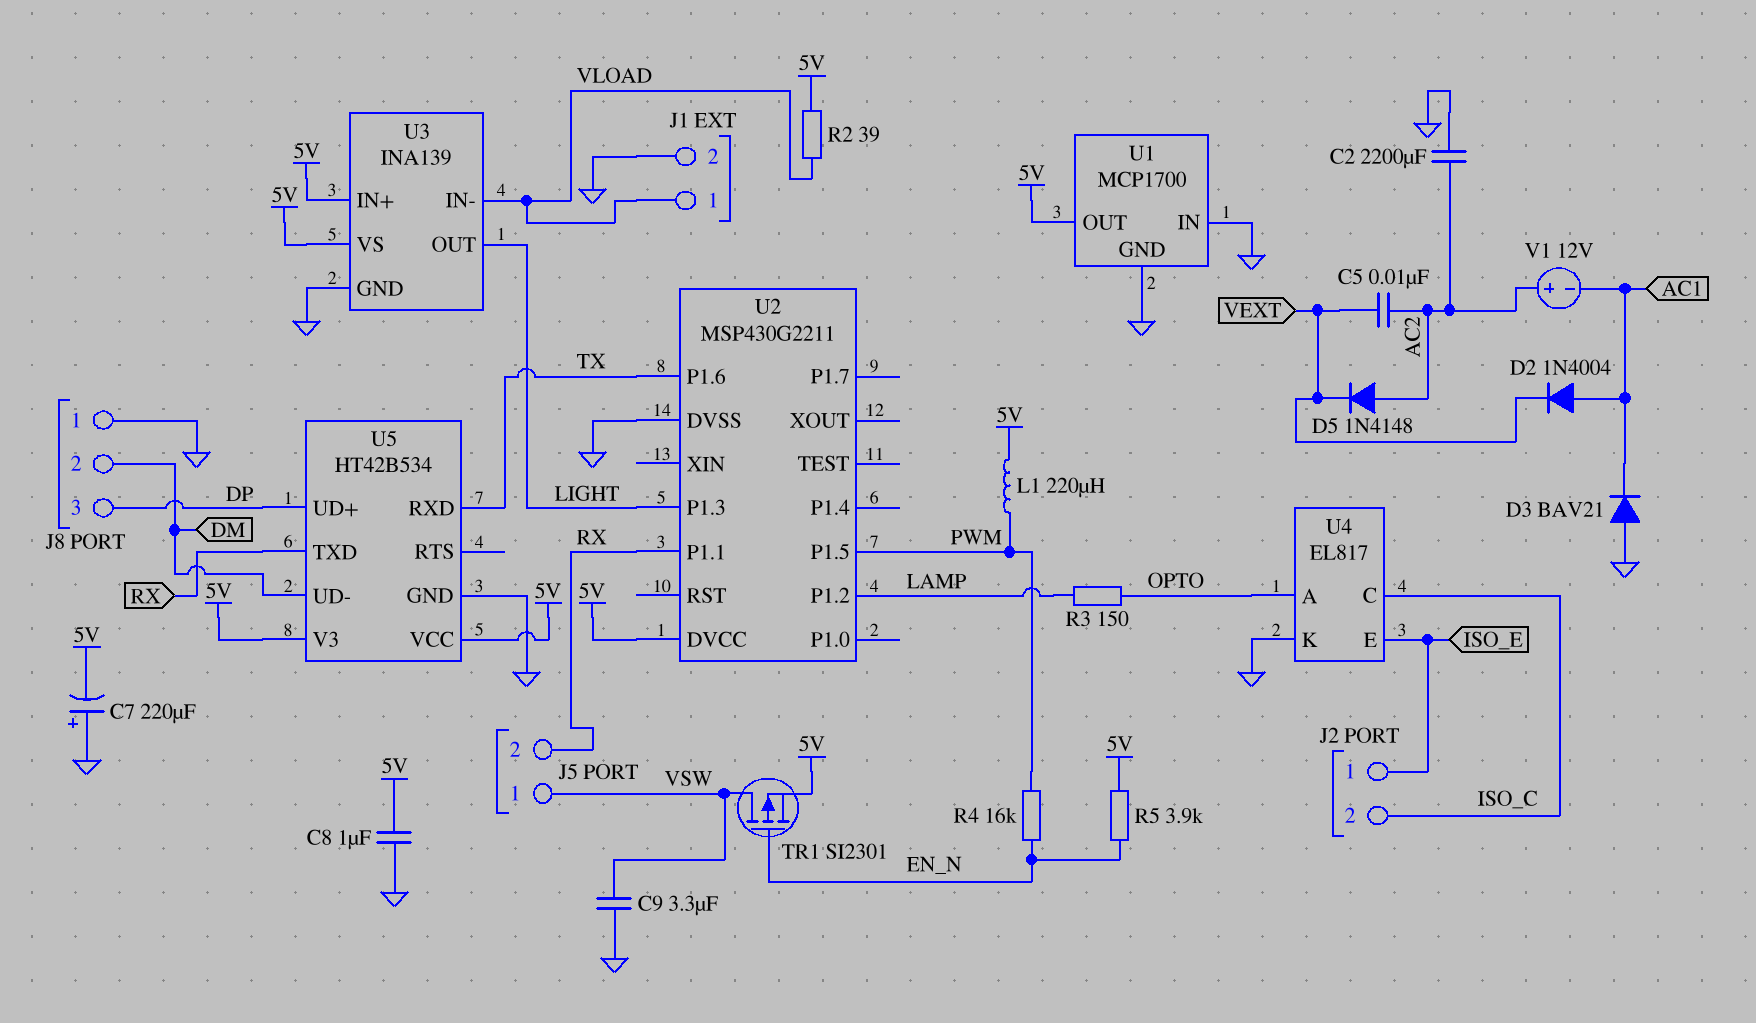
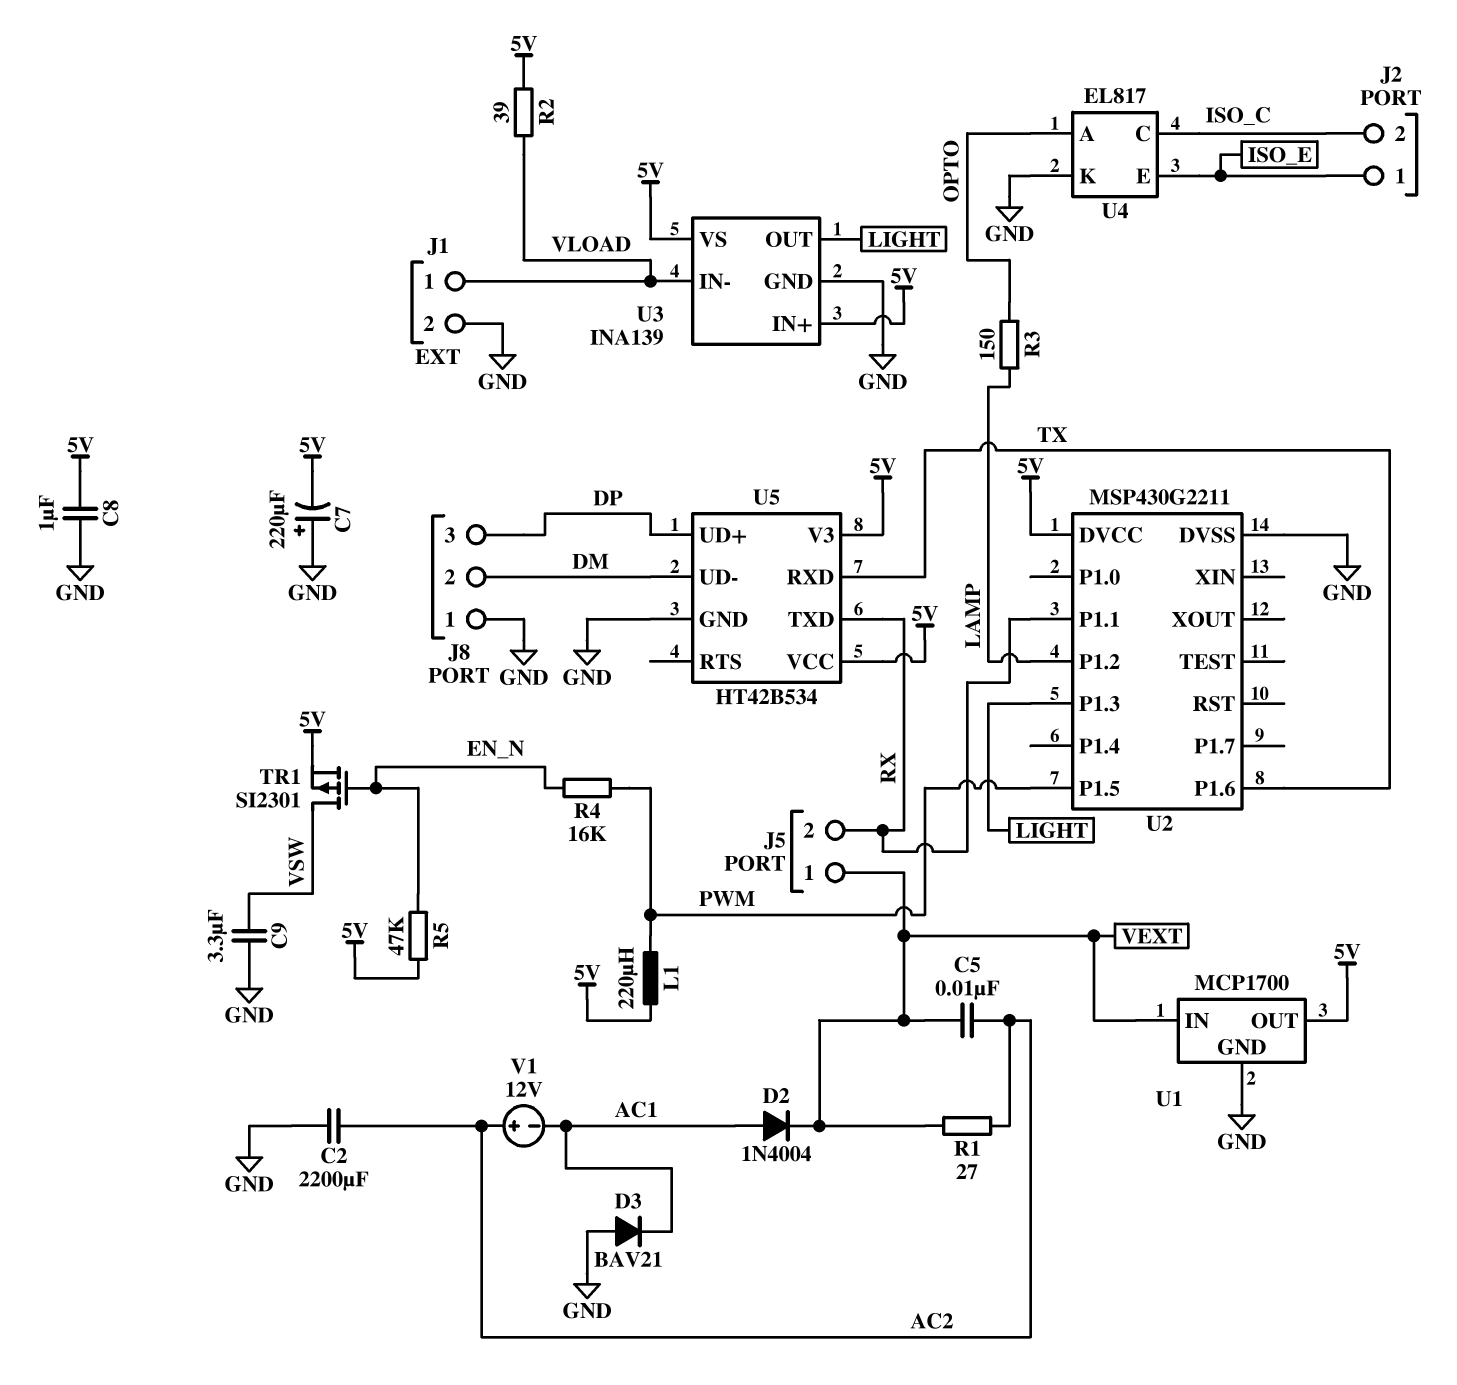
D5: diode 1N4148 (A AC2, K VEXT) -> none
J5 pin 1: VSW -> VEXT
R1: none -> 27 (AC2, VEXT)
R5: 3.9k (5V, EN_N) -> 47k (5V, EN_N)
U1 pin IN: GND -> VEXT

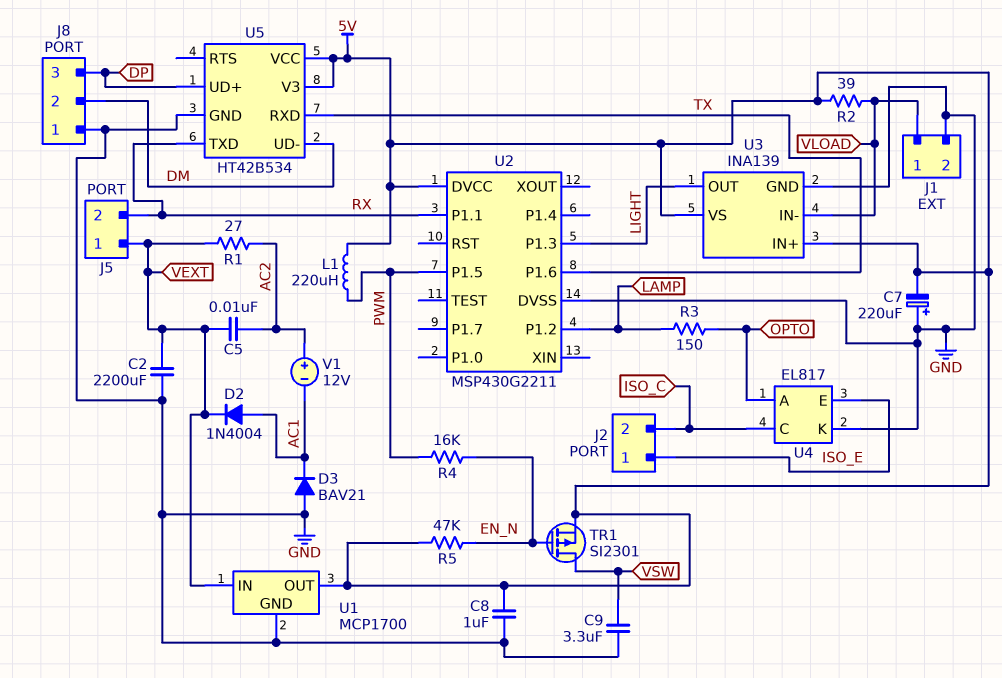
C2: 2200uF (AC2, GND) -> 2200uF (GND, VEXT)

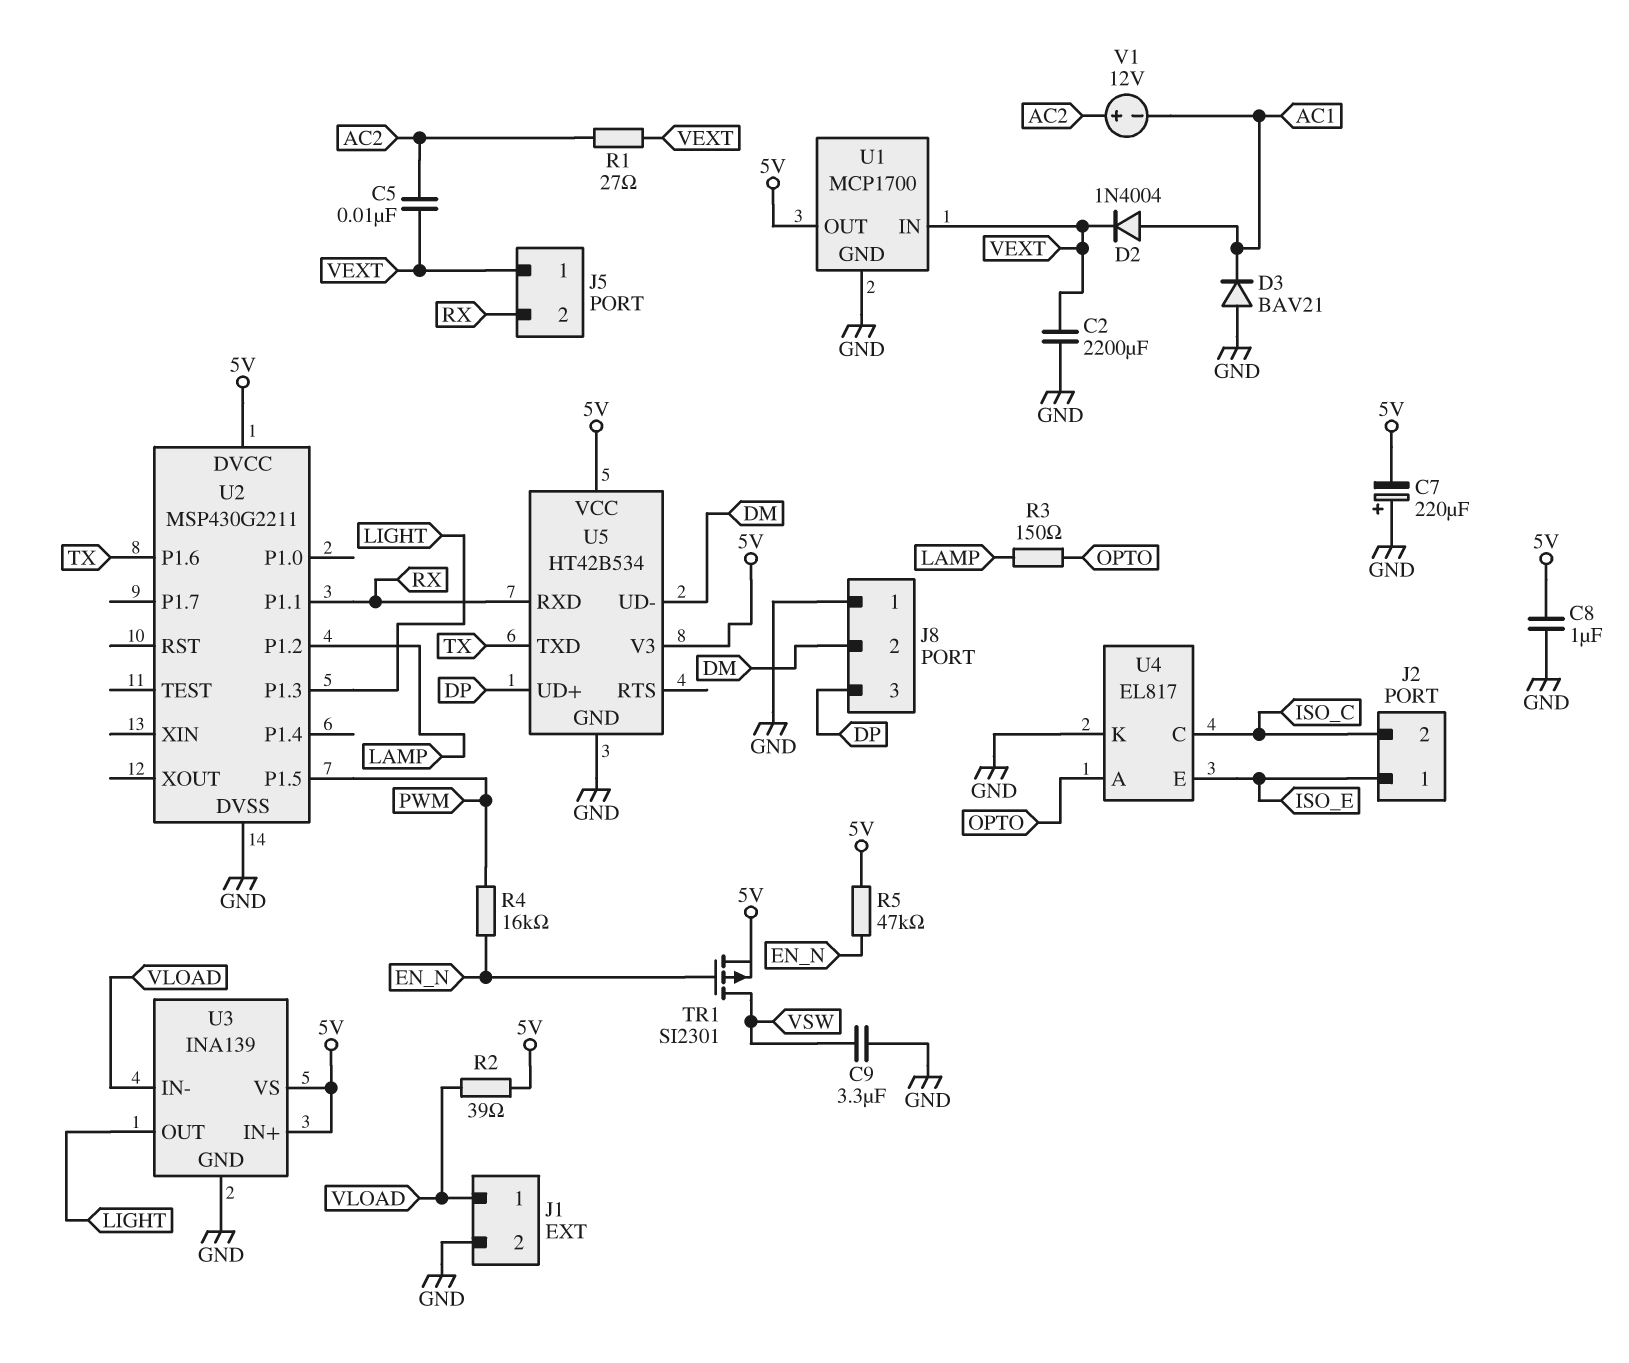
L1: 220uH (5V, PWM) -> none
U5 pin RXD: TX -> RX
U5 pin TXD: RX -> TX

